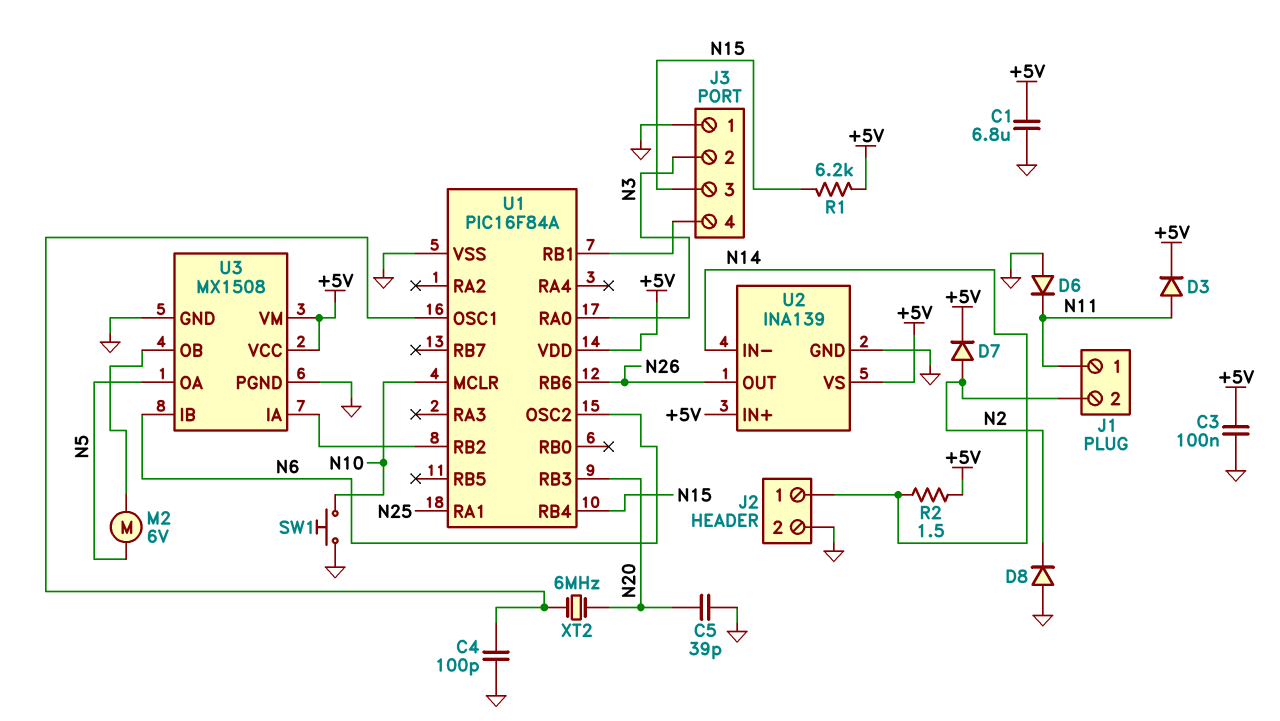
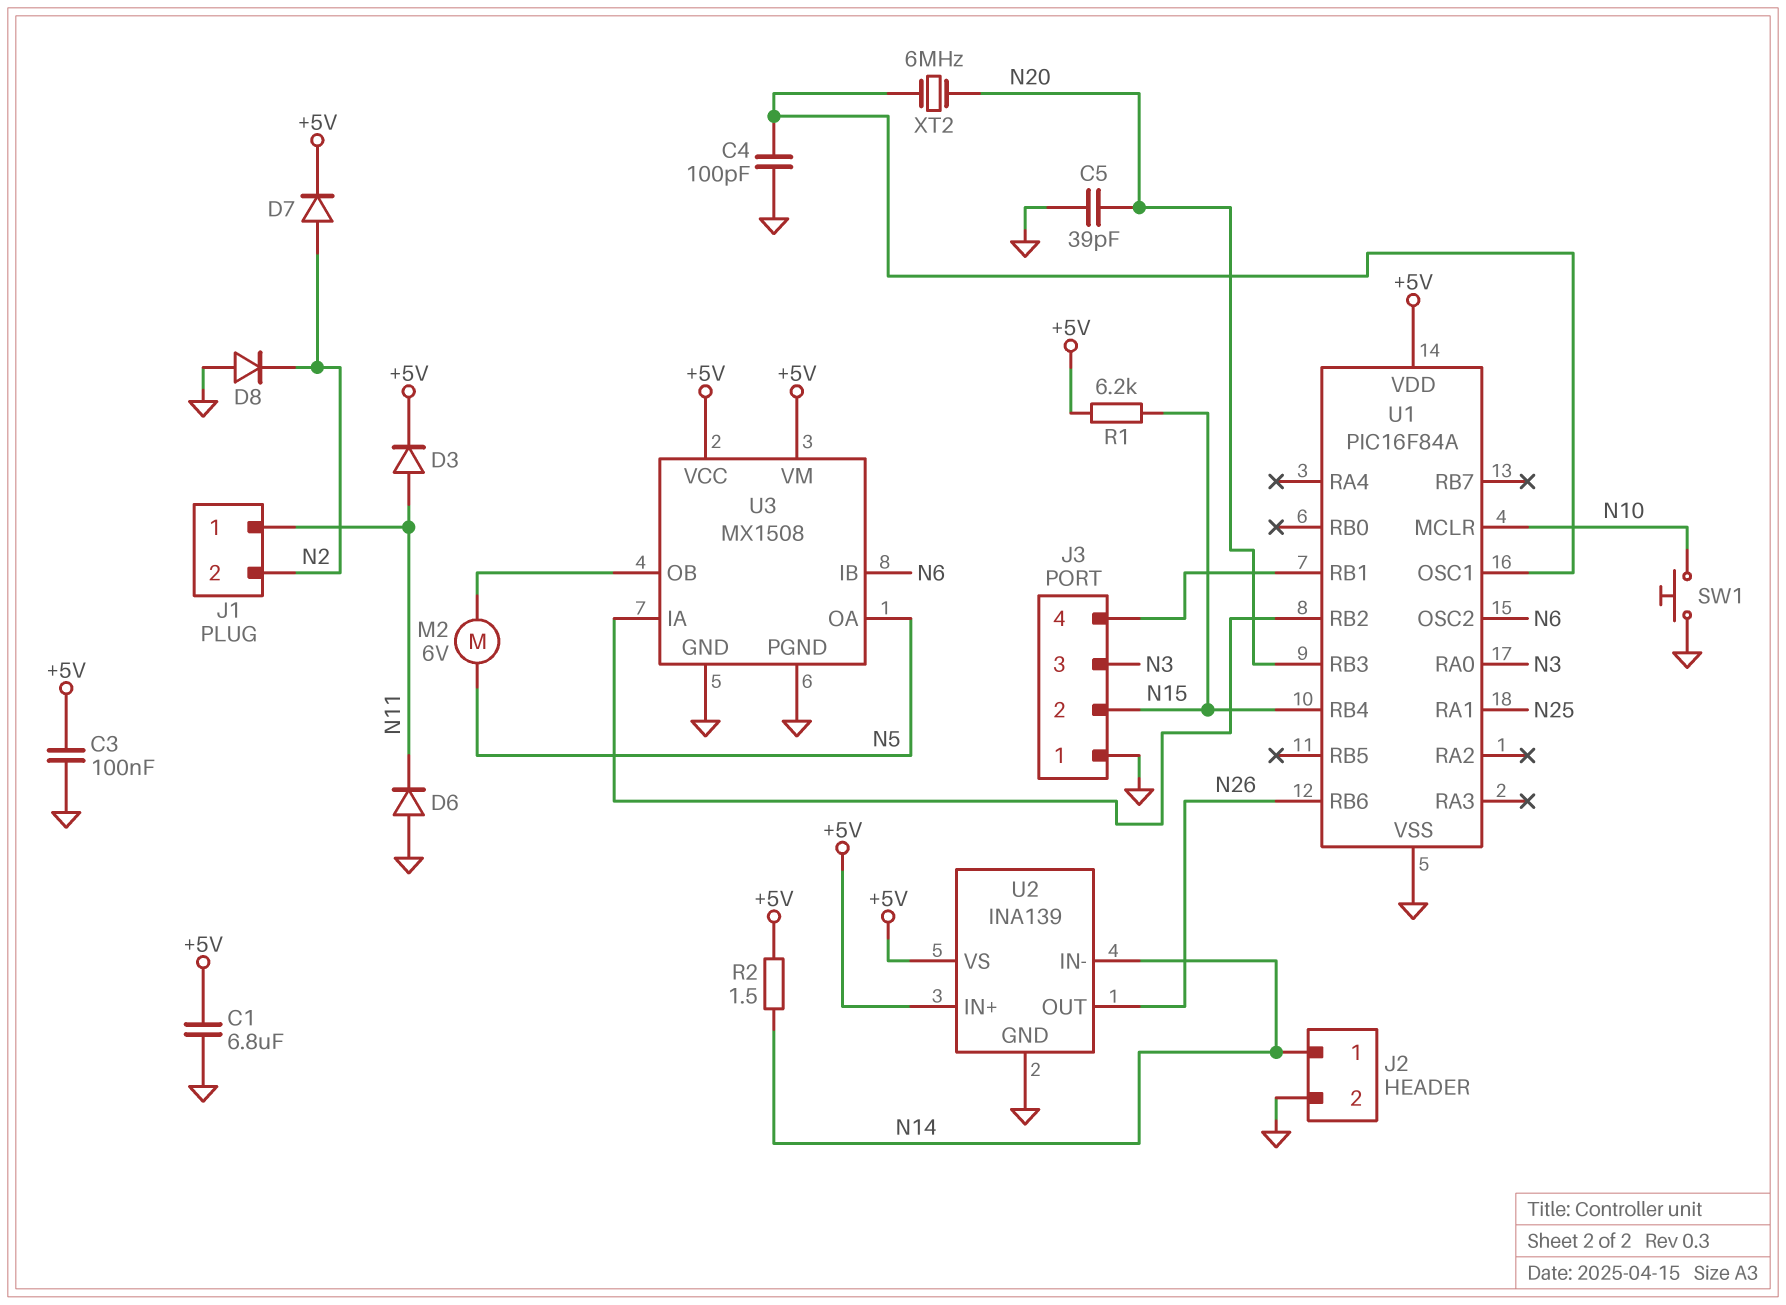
J3 pin 2: N3 -> N15
J3 pin 3: N15 -> N3

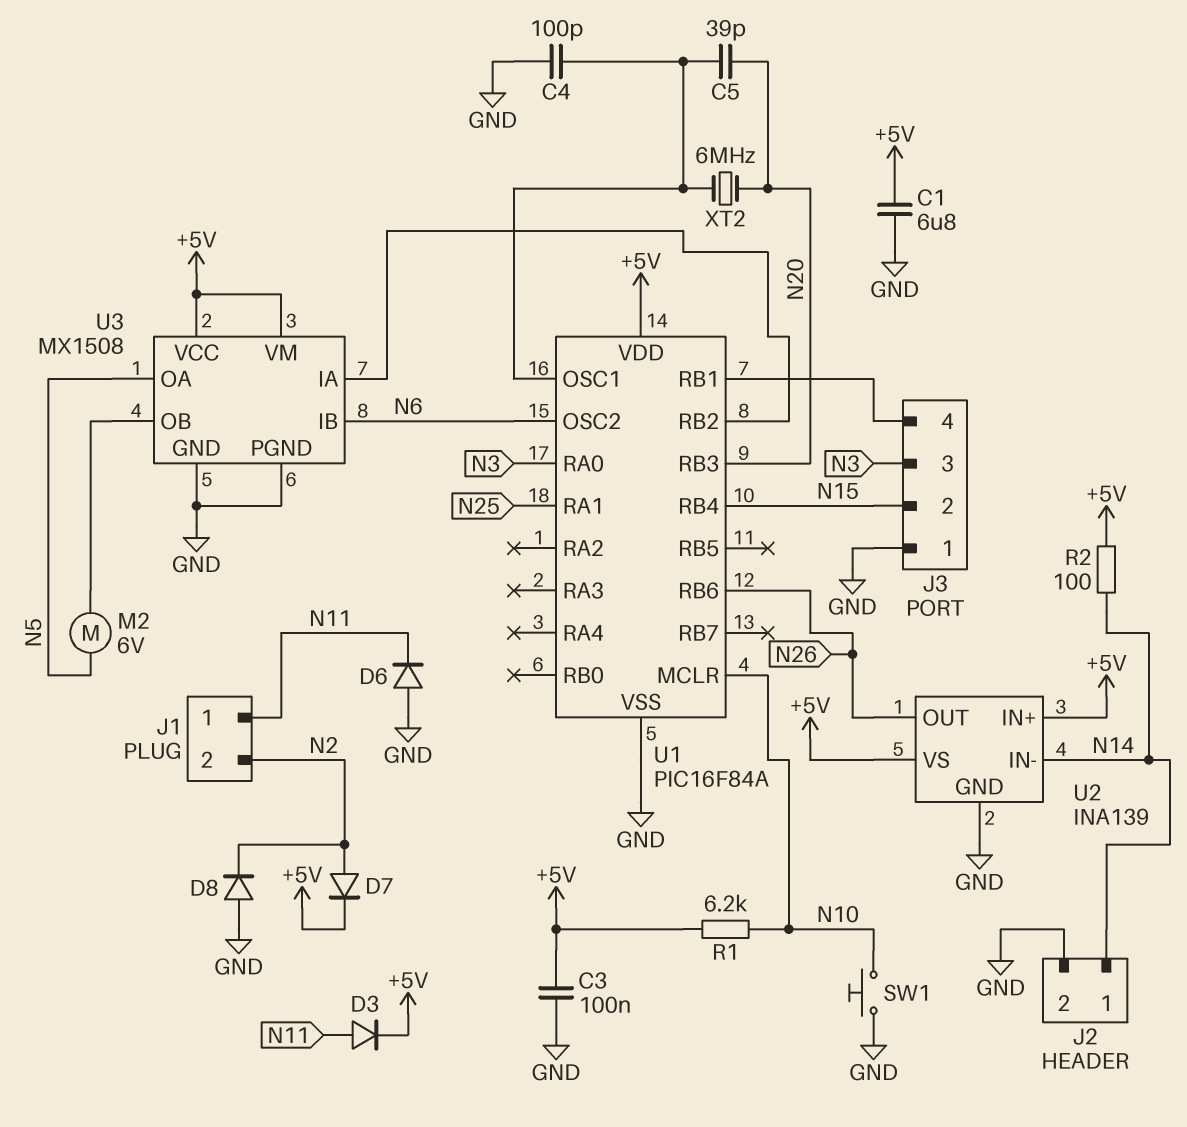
C5: 39pF (GND, N20) -> 39pF (N20, U1/OSC1)
R1: 6.2k (+5V, N15) -> 6.2k (+5V, N10)
R2: 1.5 (+5V, N14) -> 100 (+5V, N14)

